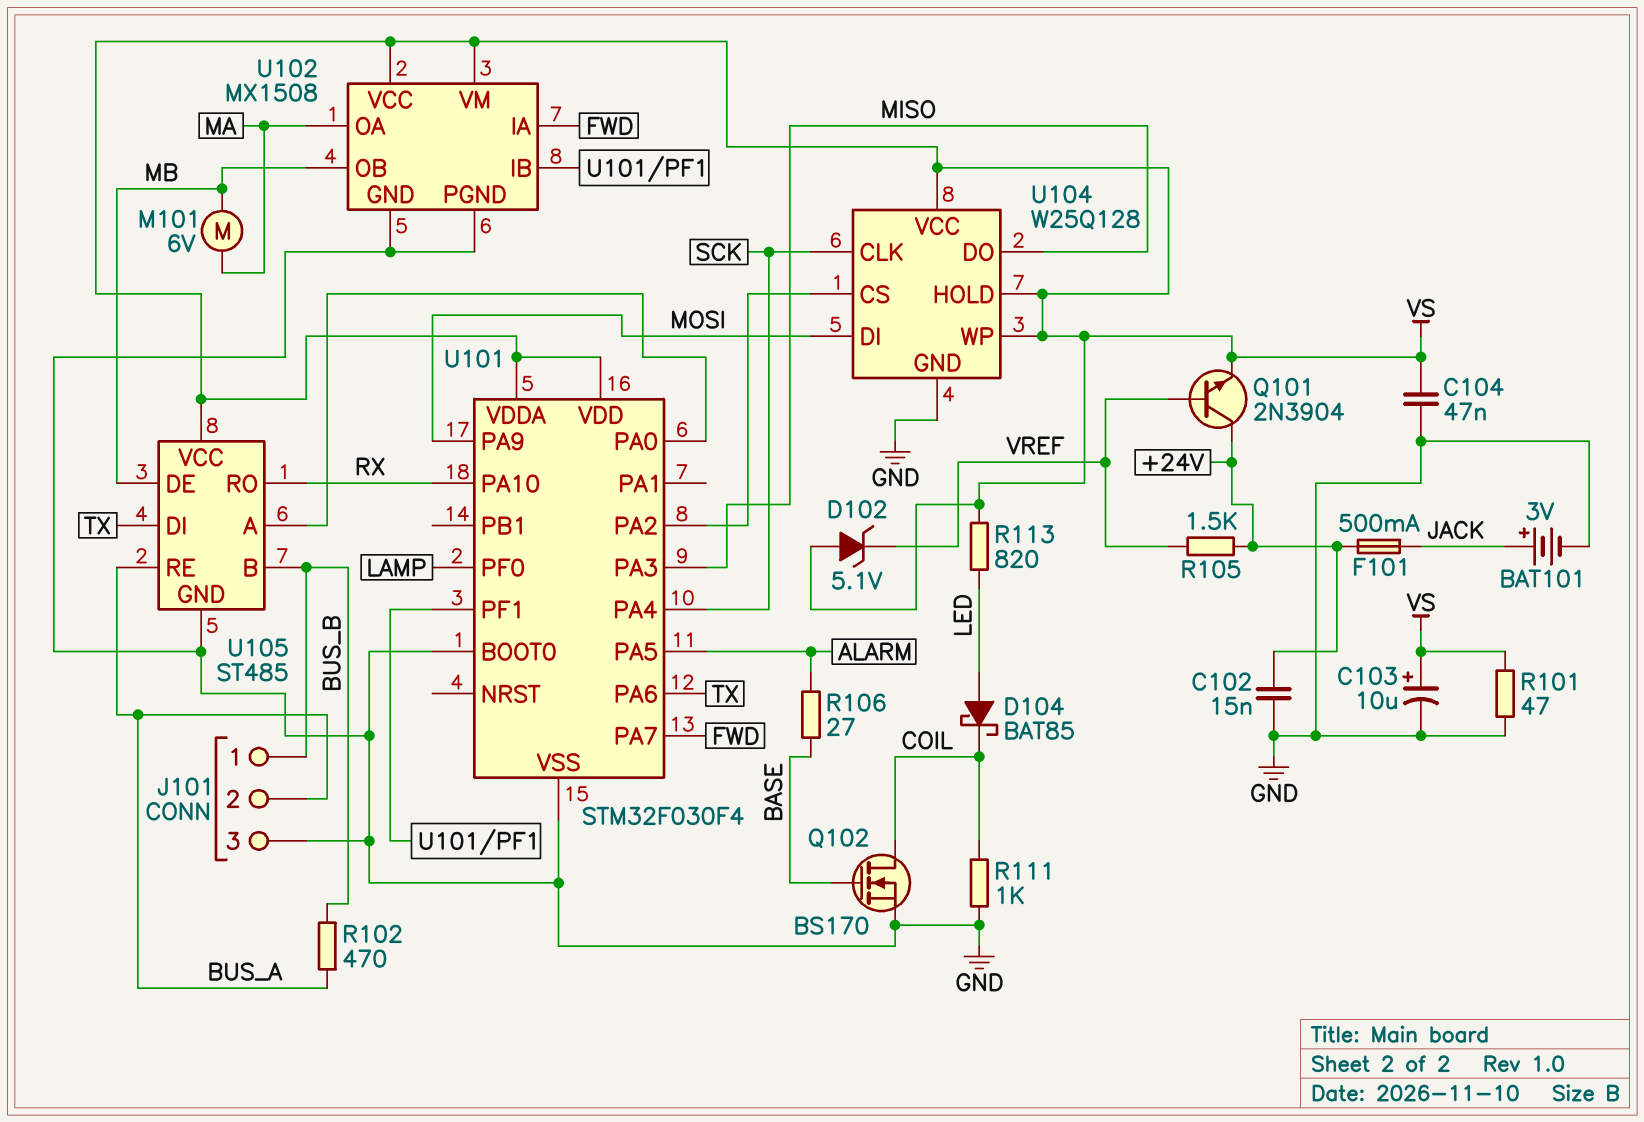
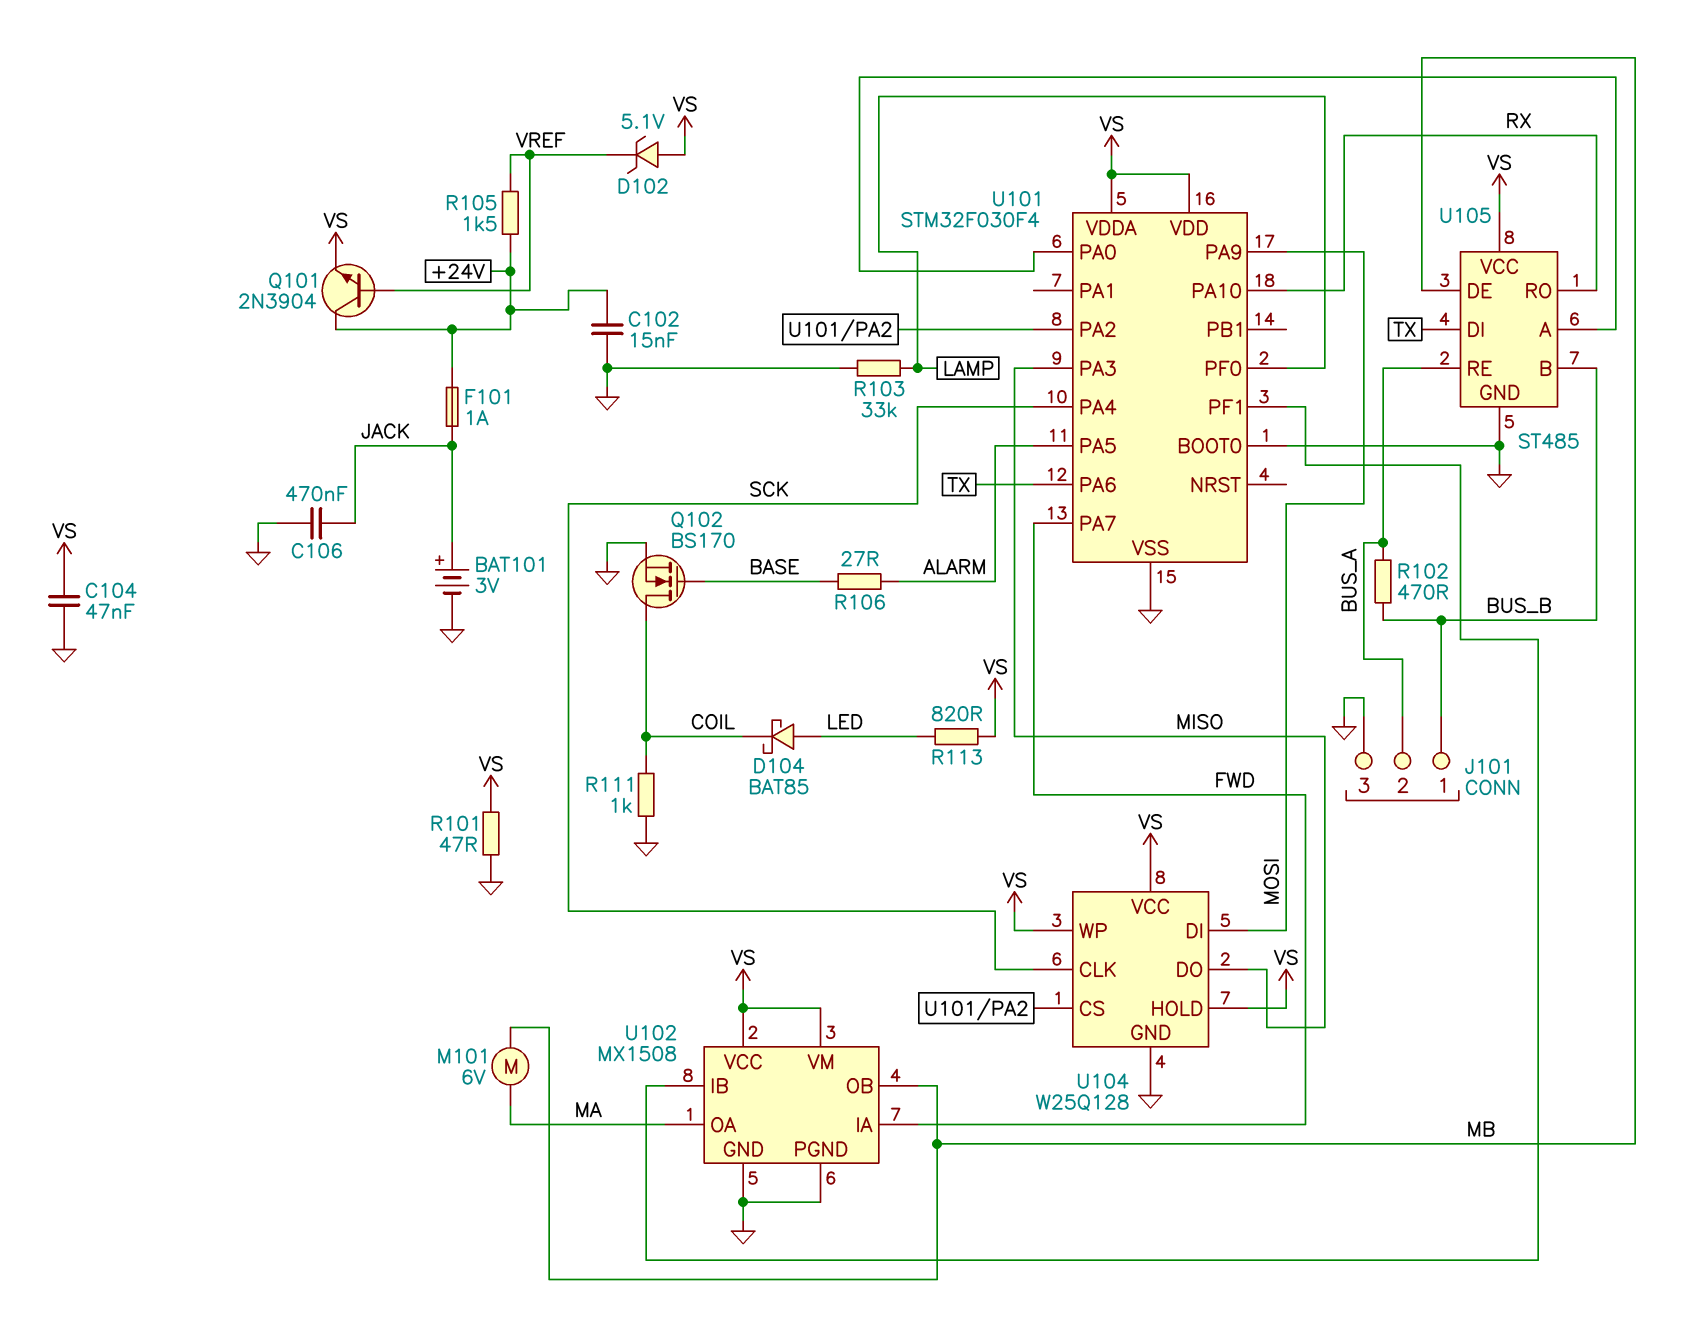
C103: 10uF (plus VS, minus GND) -> none
C106: none -> 470nF (GND, JACK)
F101: 500mA (+24V, JACK) -> 1A (+24V, JACK)
R103: none -> 33k (GND, LAMP)

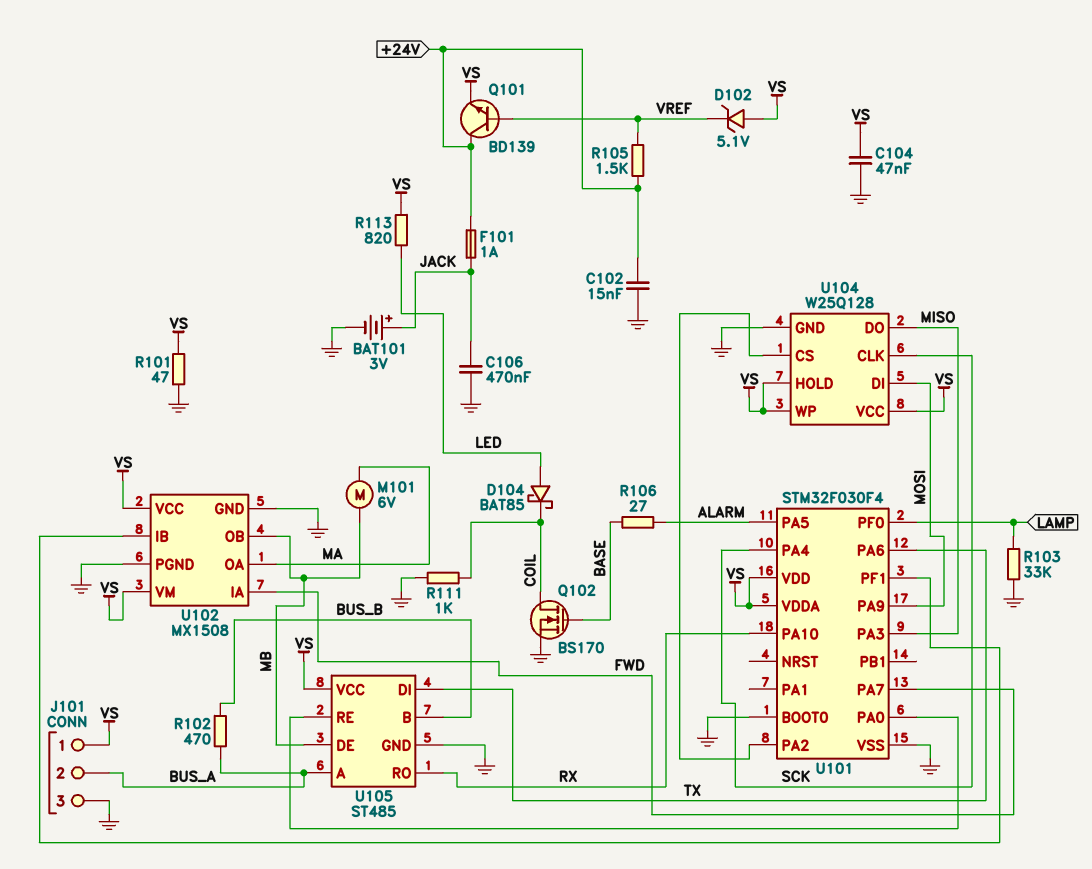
J101 pin 1: BUS_B -> VS
Q101: NPN 2N3904 (B VREF, C +24V, E VS) -> NPN BD139 (B VREF, C +24V, E VS)
U105 pin A: U101/PA0 -> BUS_A
U105 pin RE: BUS_A -> U101/PA0

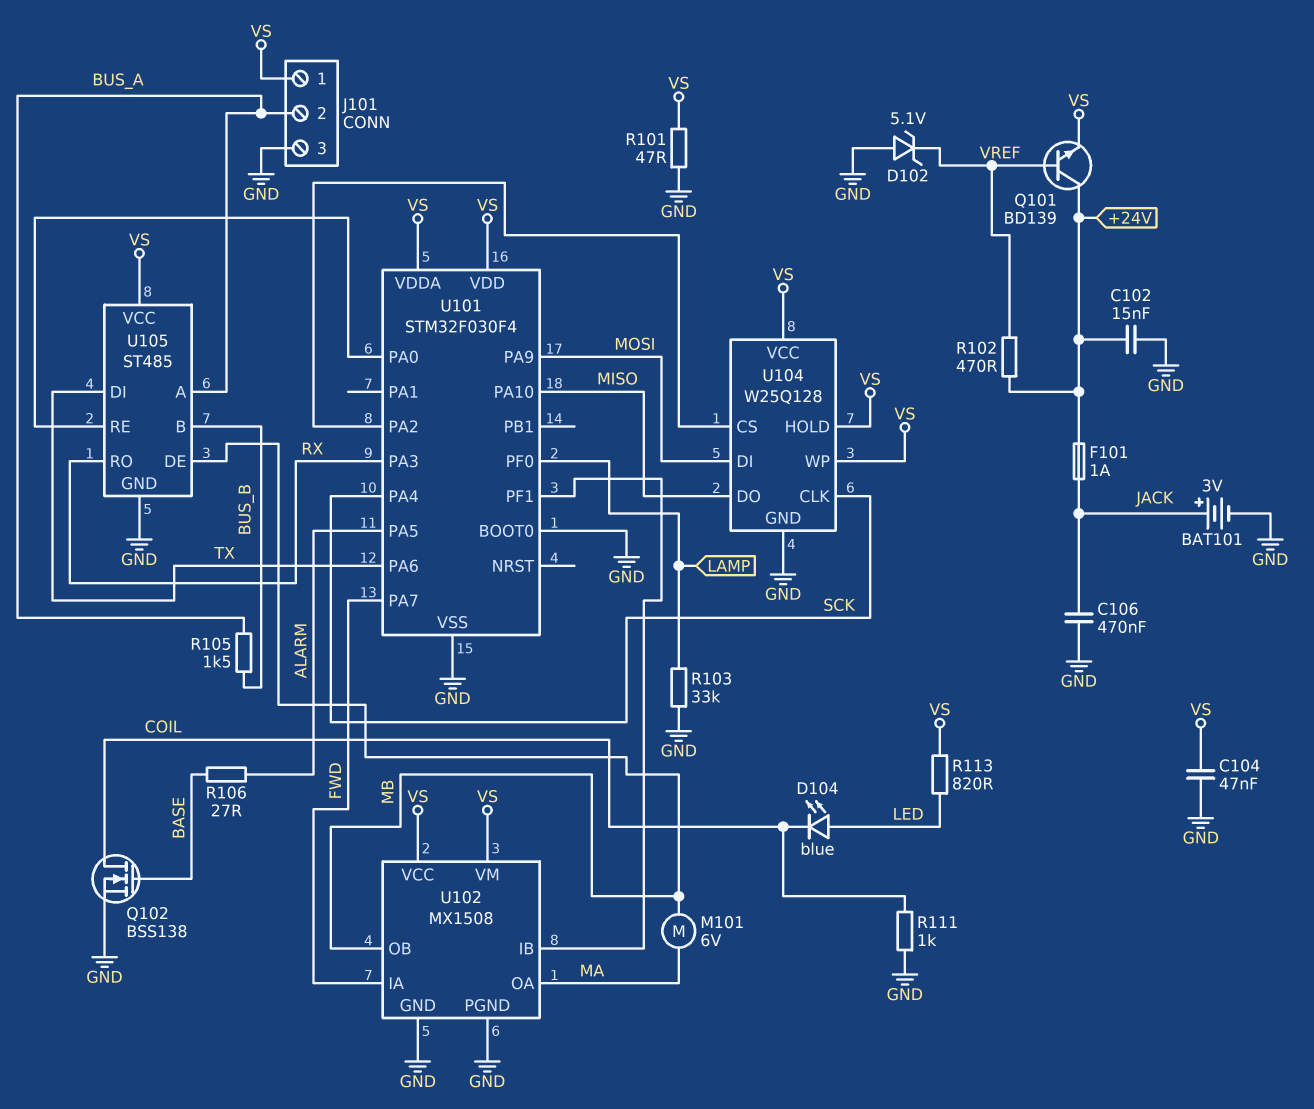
D102: zener 5.1V (A VS, K VREF) -> zener 5.1V (A GND, K VREF)
D104: schottky BAT85 (A LED, K COIL) -> LED blue (A LED, K COIL)
Q102: NMOS BS170 (G BASE, D COIL, S GND) -> NMOS BSS138 (G BASE, D COIL, S GND)
R102: 470 (BUS_A, BUS_B) -> 470 (+24V, VREF)
R105: 1.5k (+24V, VREF) -> 1.5k (BUS_A, BUS_B)
U101 pin PA3: MISO -> RX
U101 pin PA10: RX -> MISO

